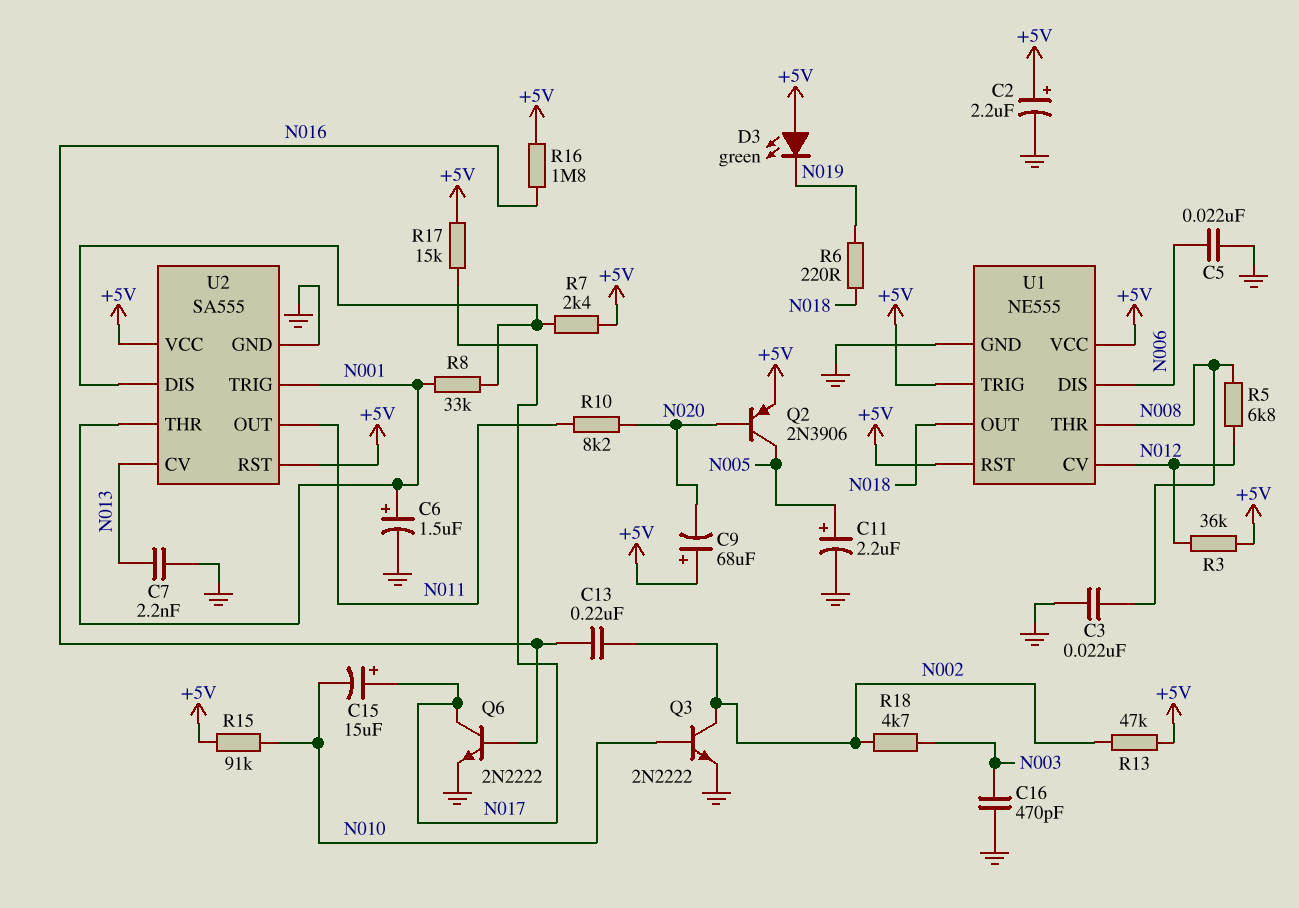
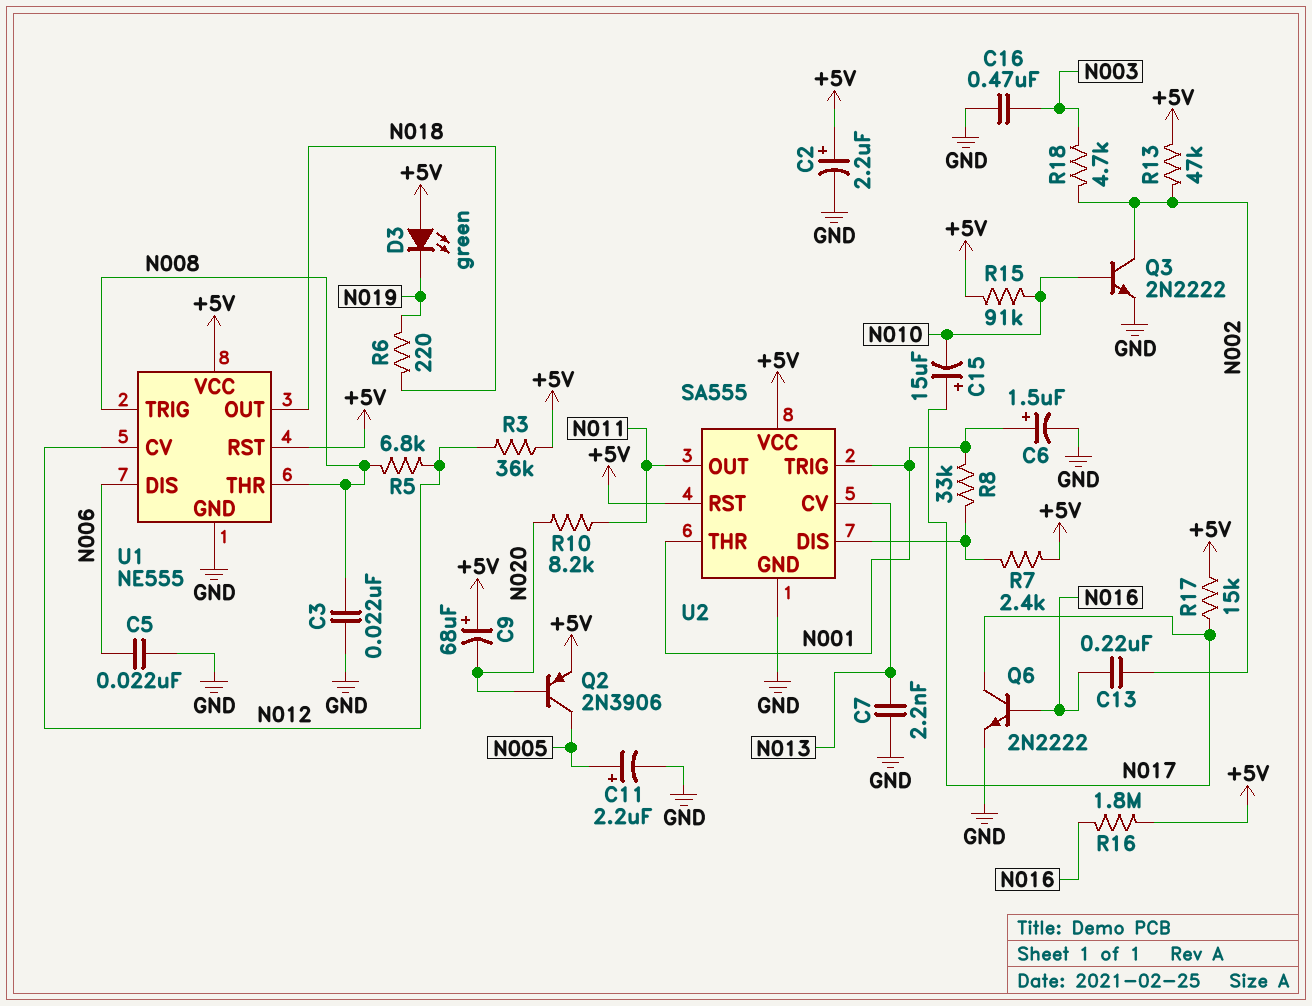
C16: 470pF (GND, N003) -> 470nF (GND, N003)
U1 pin TRIG: +5V -> N008

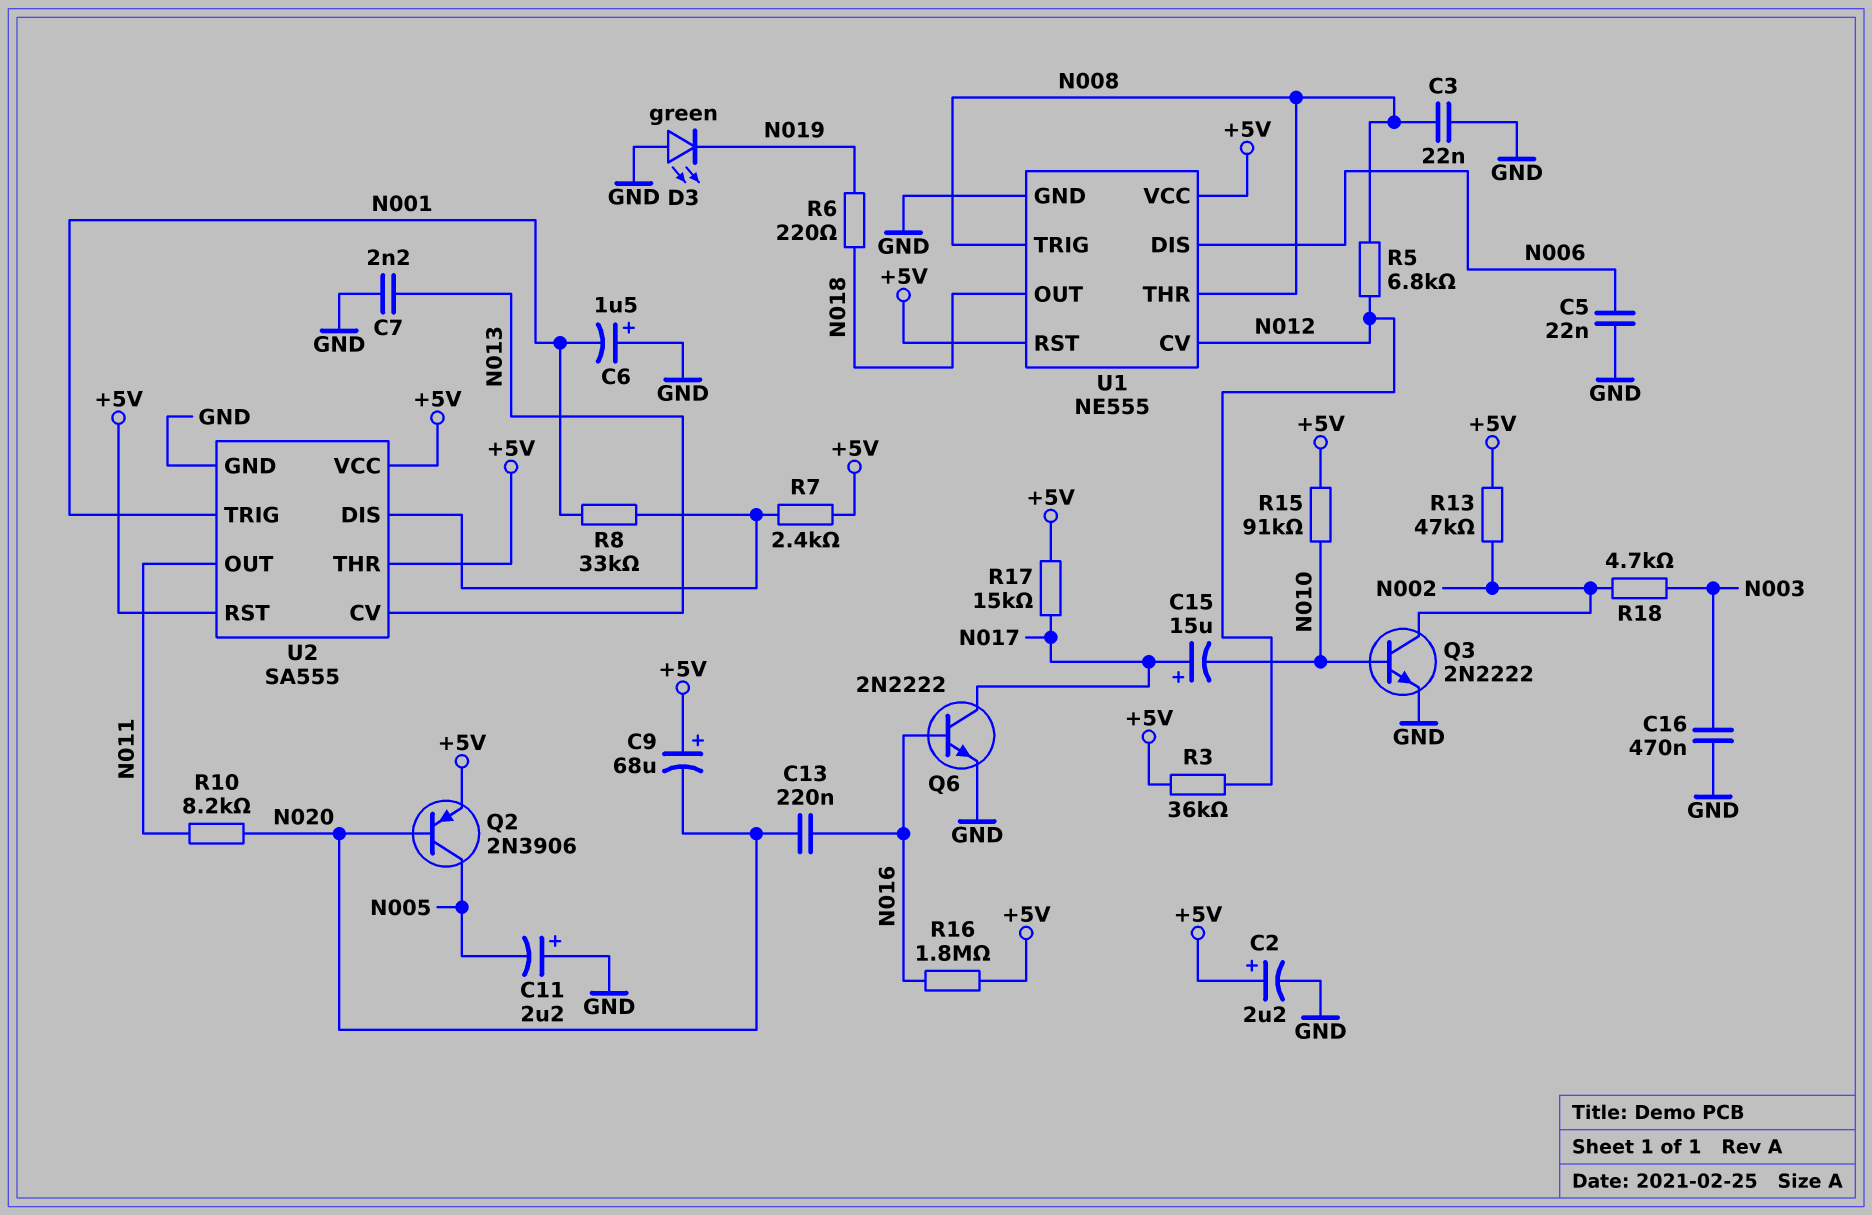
C6: 1.5uF (plus N001, minus GND) -> 1.5uF (plus GND, minus N001)
C11: 2.2uF (plus N005, minus GND) -> 2.2uF (plus GND, minus N005)
C13: 220nF (N002, N016) -> 220nF (N016, N020)
D3: LED green (A +5V, K N019) -> LED green (A GND, K N019)
U2 pin THR: N001 -> +5V

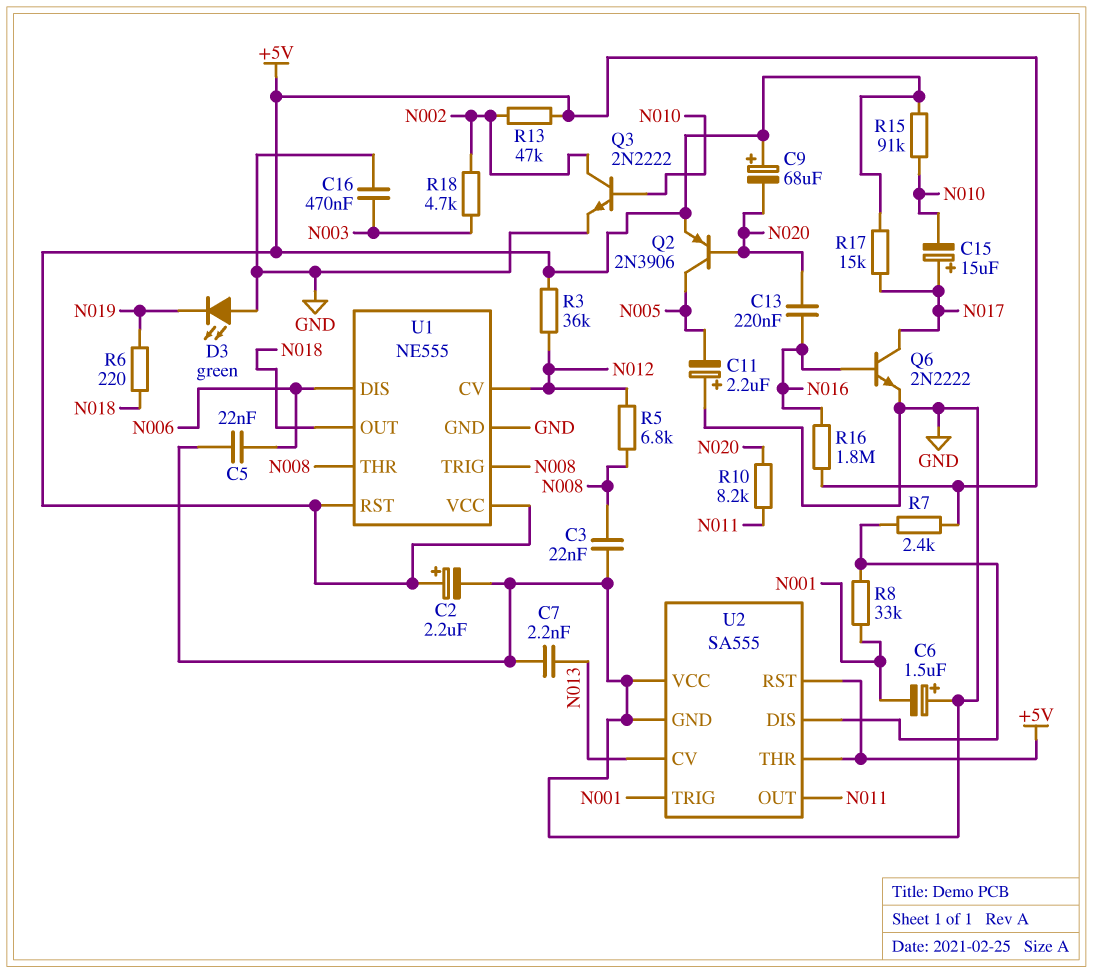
U2 pin VCC: +5V -> GND

